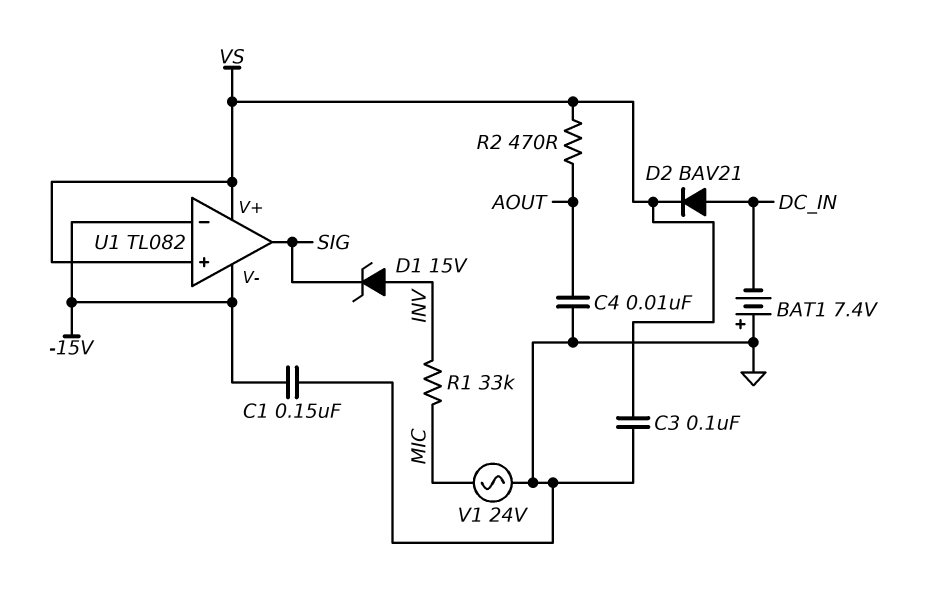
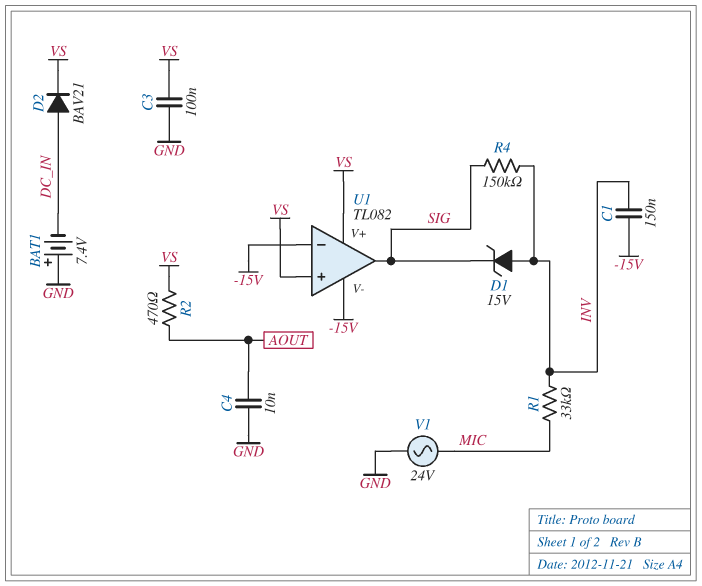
C1: 150nF (-15V, GND) -> 150nF (-15V, INV)
R4: none -> 150k (INV, SIG)

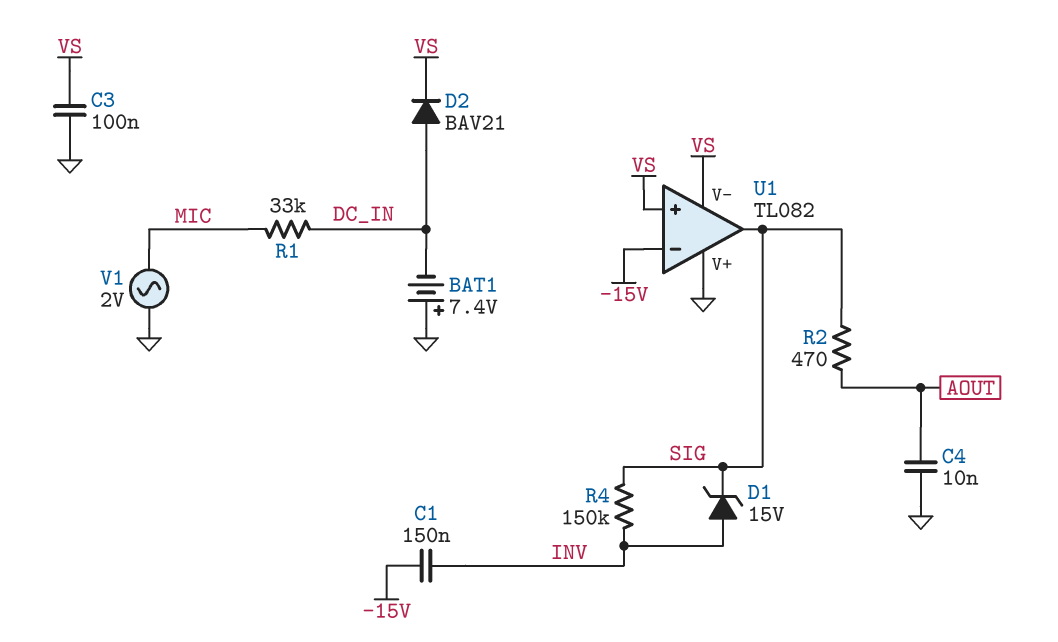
R1: 33k (INV, MIC) -> 33k (DC_IN, MIC)
R2: 470 (AOUT, VS) -> 470 (AOUT, SIG)
U1 pin V+: VS -> GND
U1 pin V-: -15V -> VS
V1: AC 24V (GND, MIC) -> AC 2V (GND, MIC)

